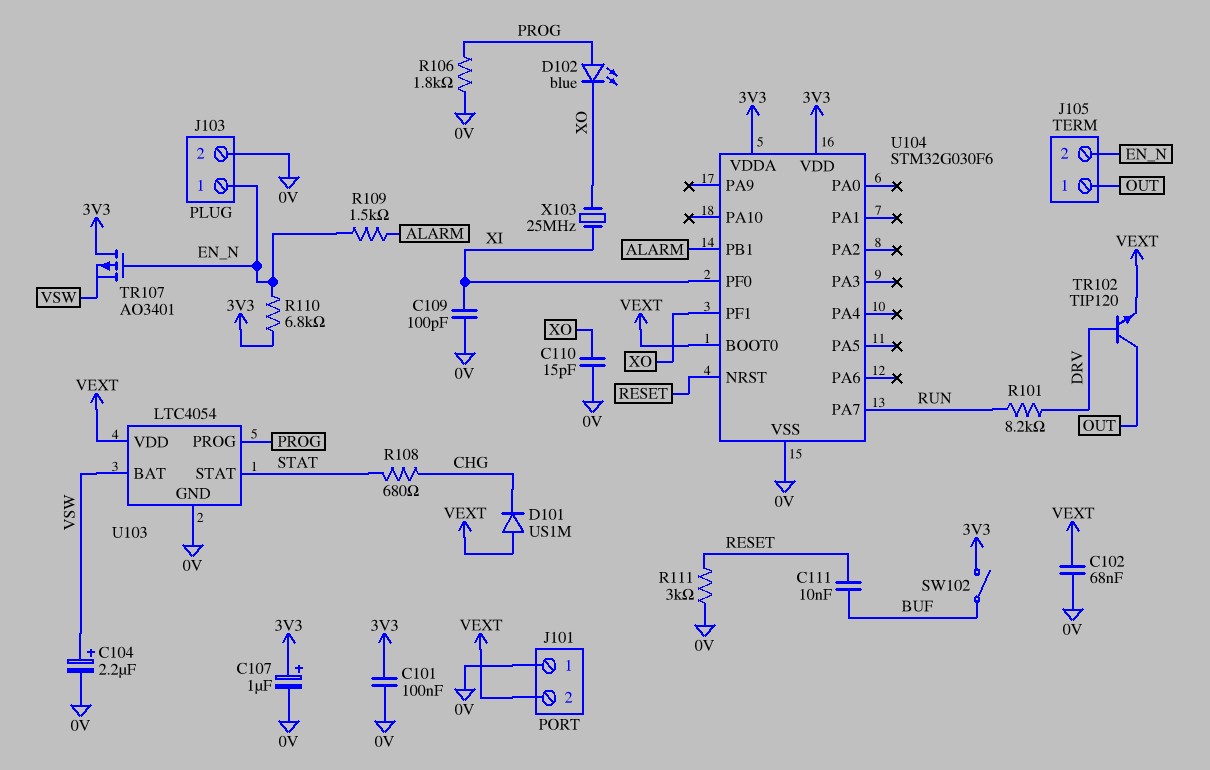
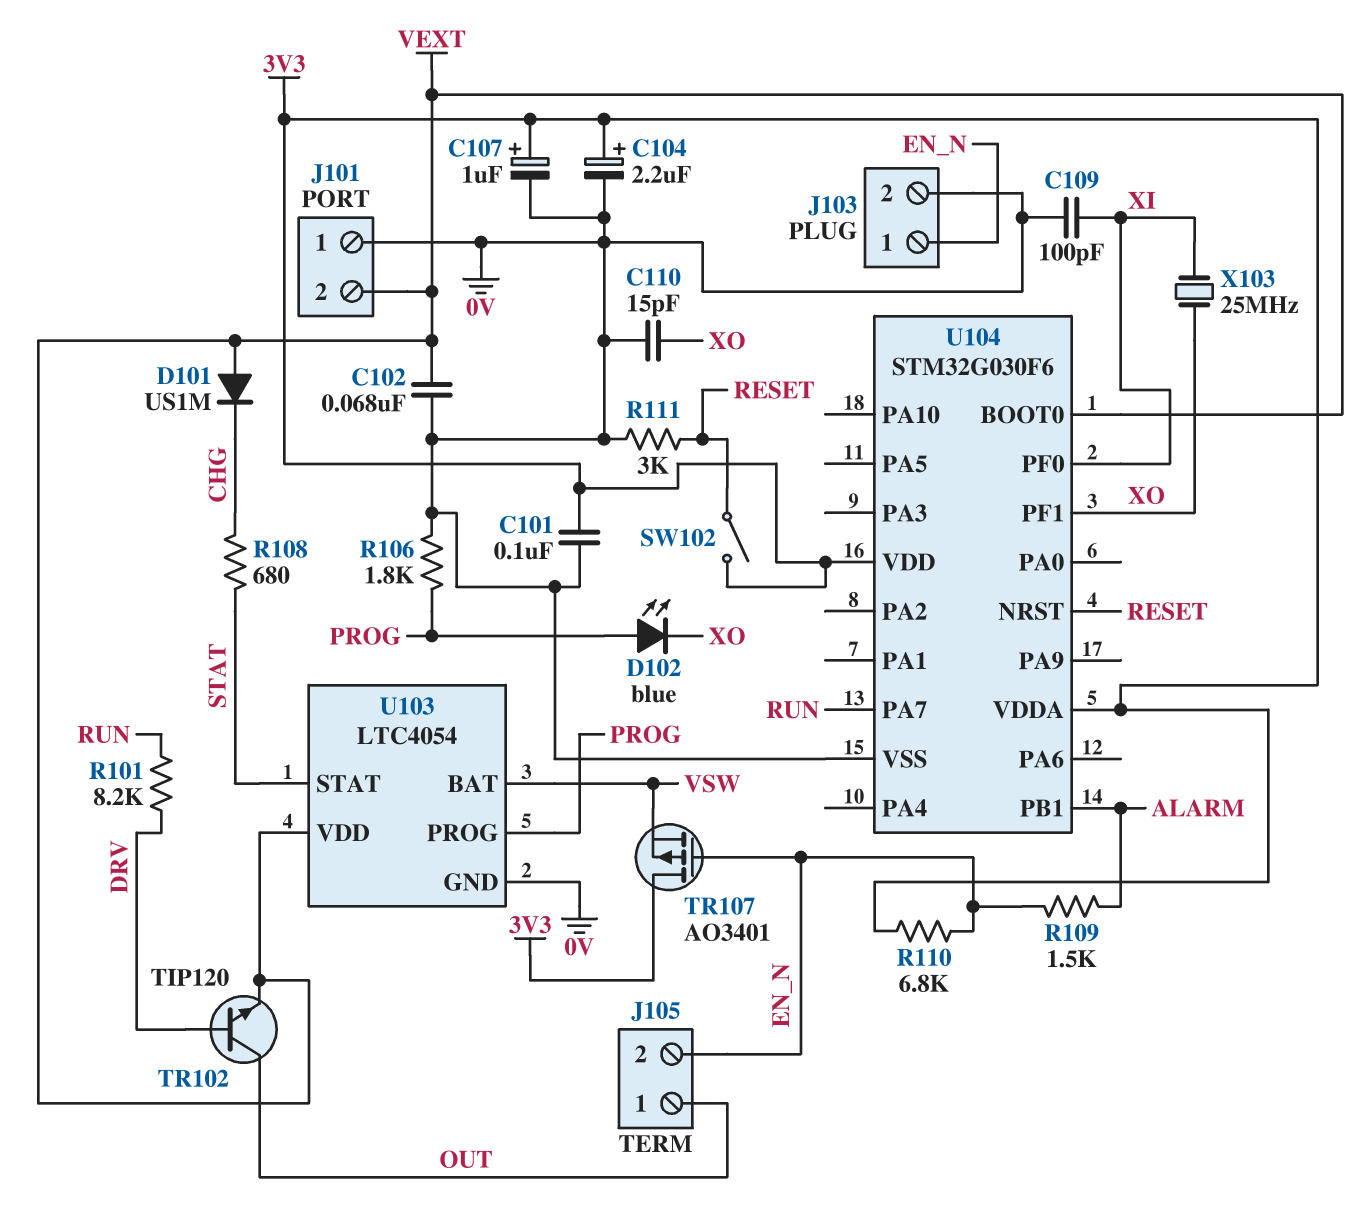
C104: 2.2uF (plus VSW, minus 0V) -> 2.2uF (plus 3V3, minus 0V)
C111: 10nF (BUF, RESET) -> none
SW102: switch (3V3, BUF) -> switch (3V3, RESET)

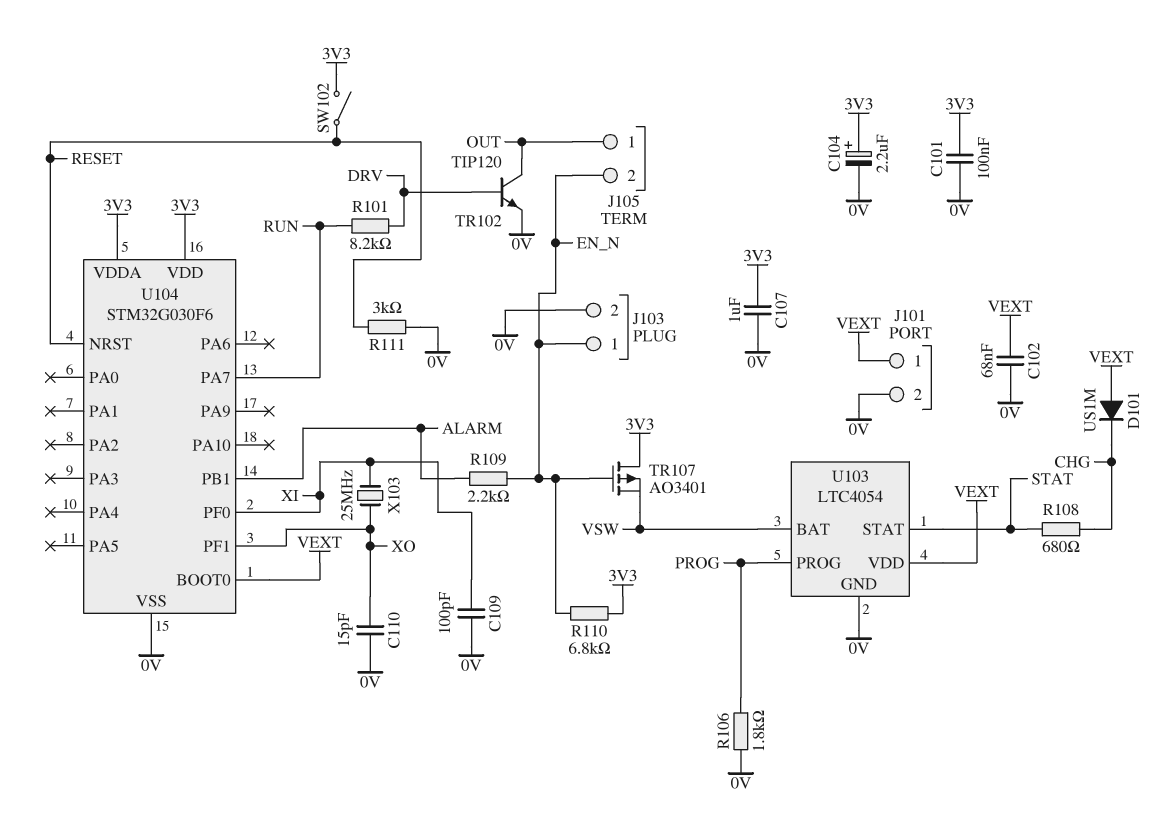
C107: 1uF (plus 3V3, minus 0V) -> 1uF (0V, 3V3)
D102: LED blue (A PROG, K XO) -> none
J101 pin 1: 0V -> VEXT
J101 pin 2: VEXT -> 0V
R109: 1.5k (ALARM, EN_N) -> 2.2k (ALARM, EN_N)
TR102: NPN TIP120 (B DRV, C OUT, E VEXT) -> NPN TIP120 (B DRV, C OUT, E 0V)

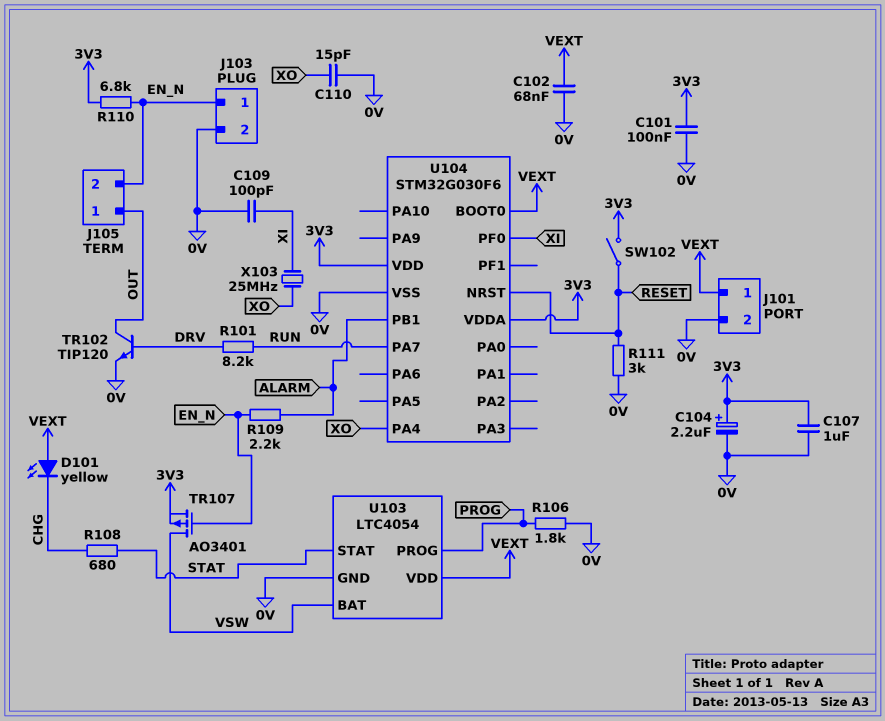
D101: diode US1M (A VEXT, K CHG) -> LED yellow (A VEXT, K CHG)
TR107: PMOS AO3401 (G EN_N, D 3V3, S VSW) -> PMOS AO3401 (G EN_N, D VSW, S 3V3)
U104 pin PA4: none -> XO
U104 pin PF1: XO -> none

